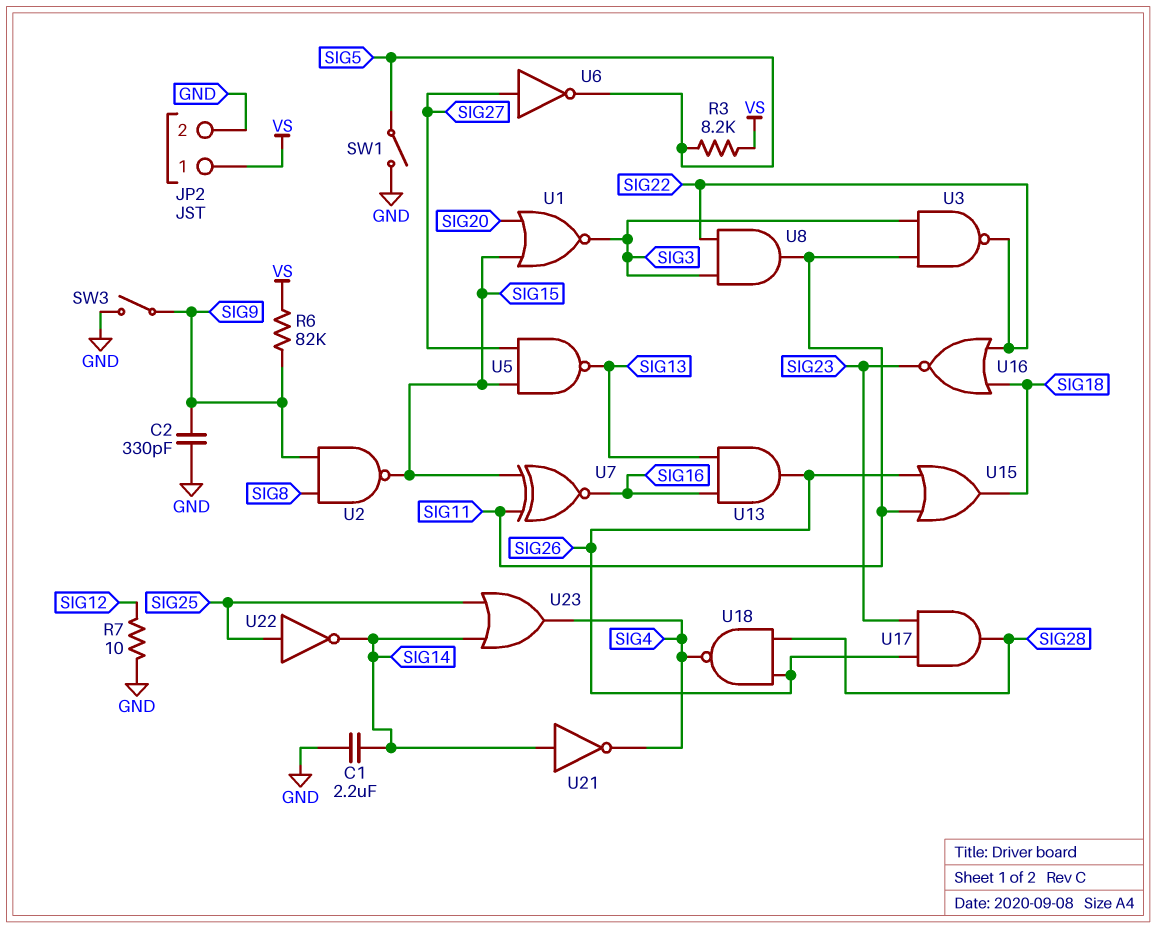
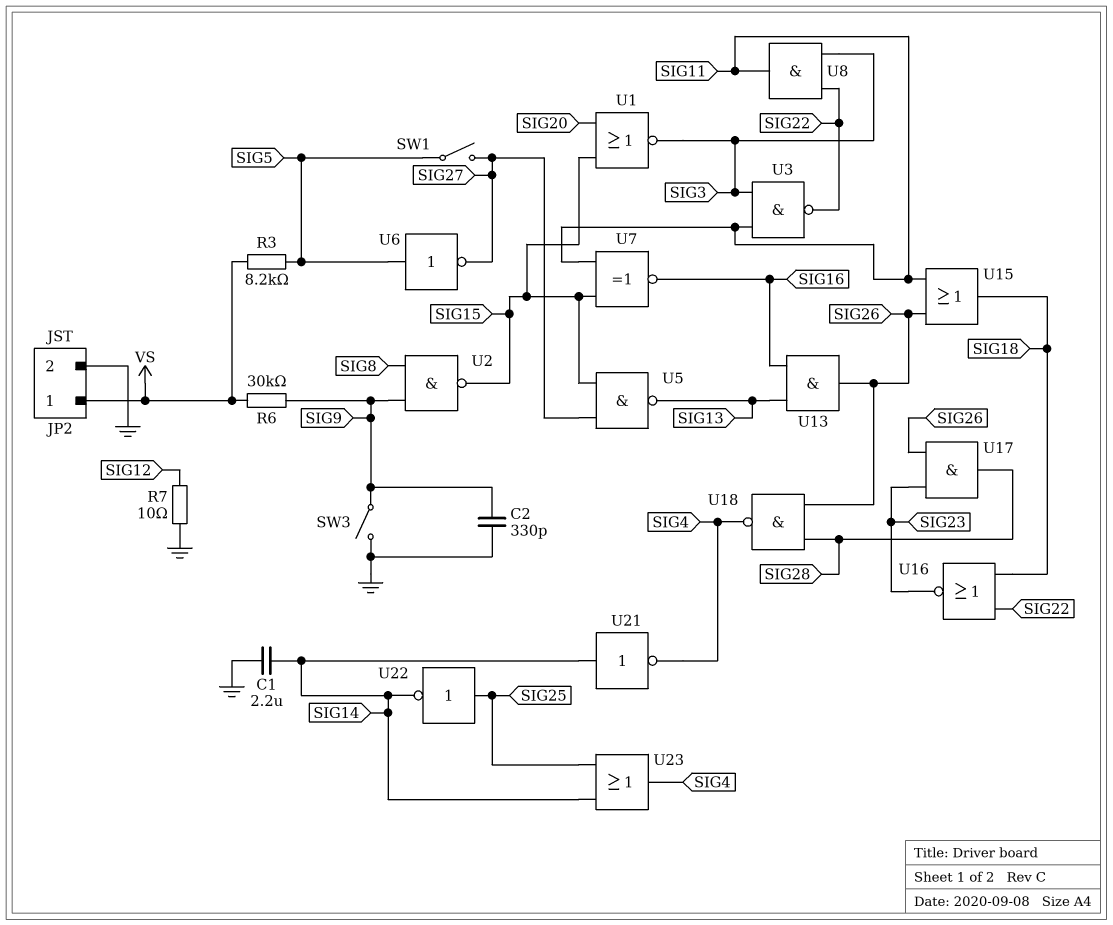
R6: 82k (SIG9, VS) -> 30k (SIG9, VS)
SW1: switch (GND, SIG5) -> switch (SIG5, SIG27)
U6: NOT (in SIG27, out SIG5) -> NOT (in SIG5, out SIG27)

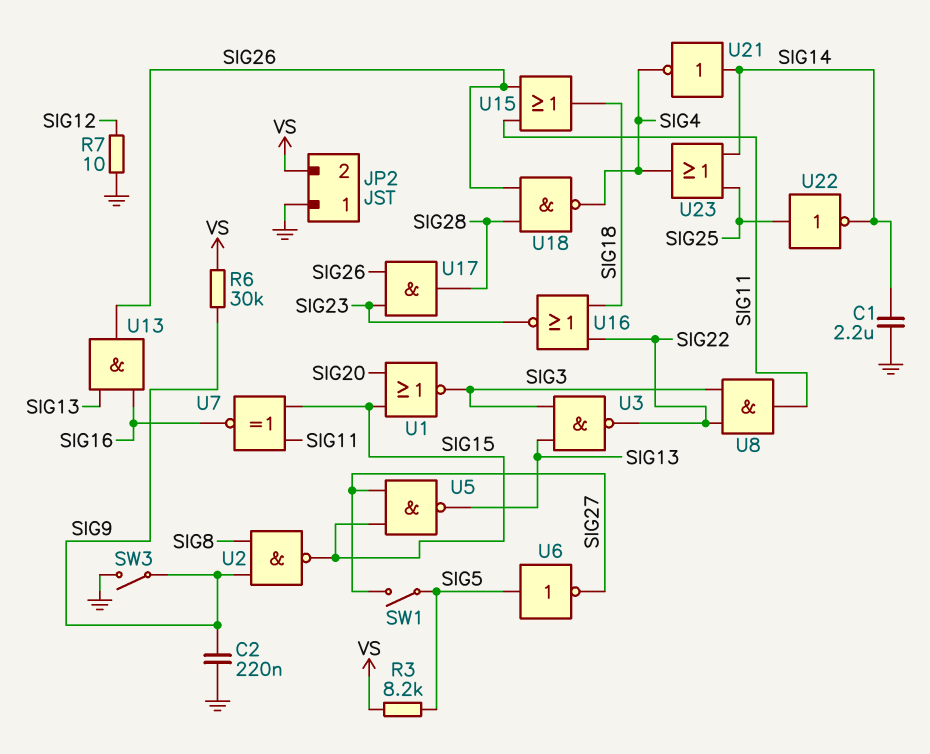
C2: 330pF (GND, SIG9) -> 220nF (GND, SIG9)
JP2 pin 1: VS -> GND
JP2 pin 2: GND -> VS
U3: NAND (in SIG3, in SIG11, out SIG22) -> NAND (in SIG3, in SIG13, out SIG22)

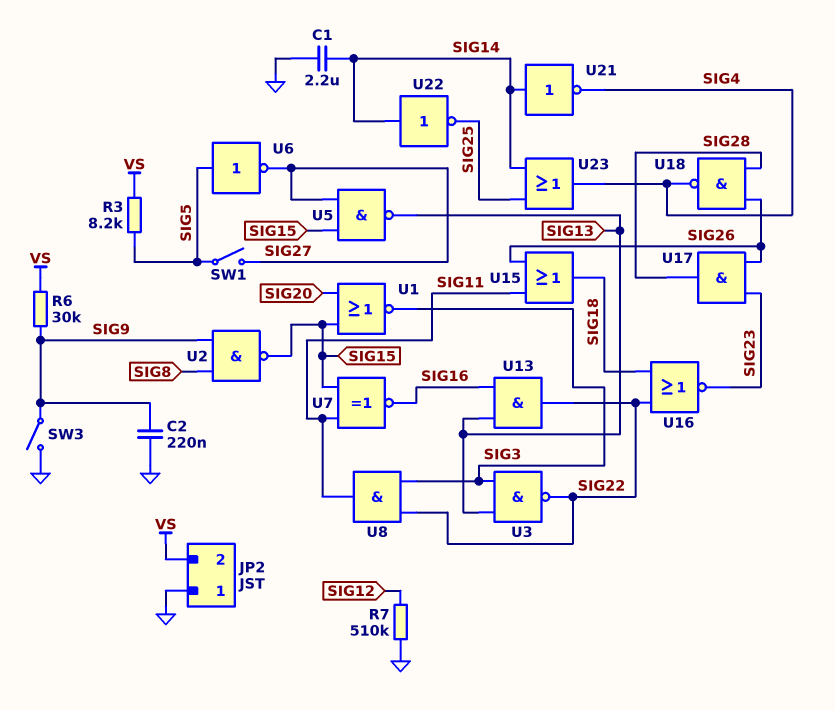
R7: 10 (GND, SIG12) -> 510k (GND, SIG12)
U13: AND (in SIG13, in SIG16, out SIG26) -> AND (in SIG13, in SIG16, out SIG22)
U22: NOT (in SIG25, out SIG14) -> NOT (in SIG14, out SIG25)

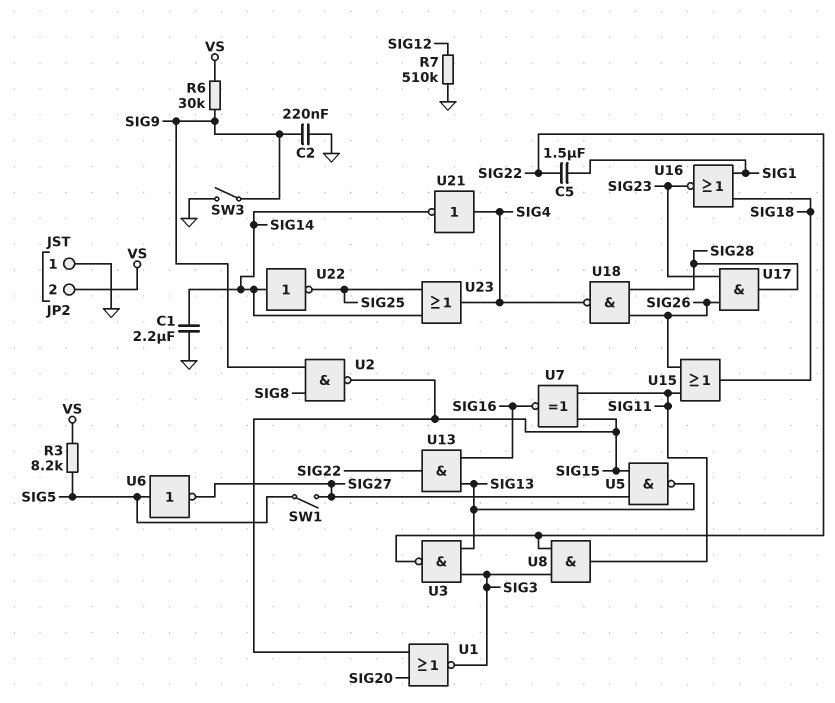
C5: none -> 1.5uF (SIG1, SIG22)
U16: NOR (in SIG18, in SIG22, out SIG23) -> NOR (in SIG1, in SIG18, out SIG23)
U21: NOT (in SIG14, out SIG4) -> NOT (in SIG4, out SIG14)

